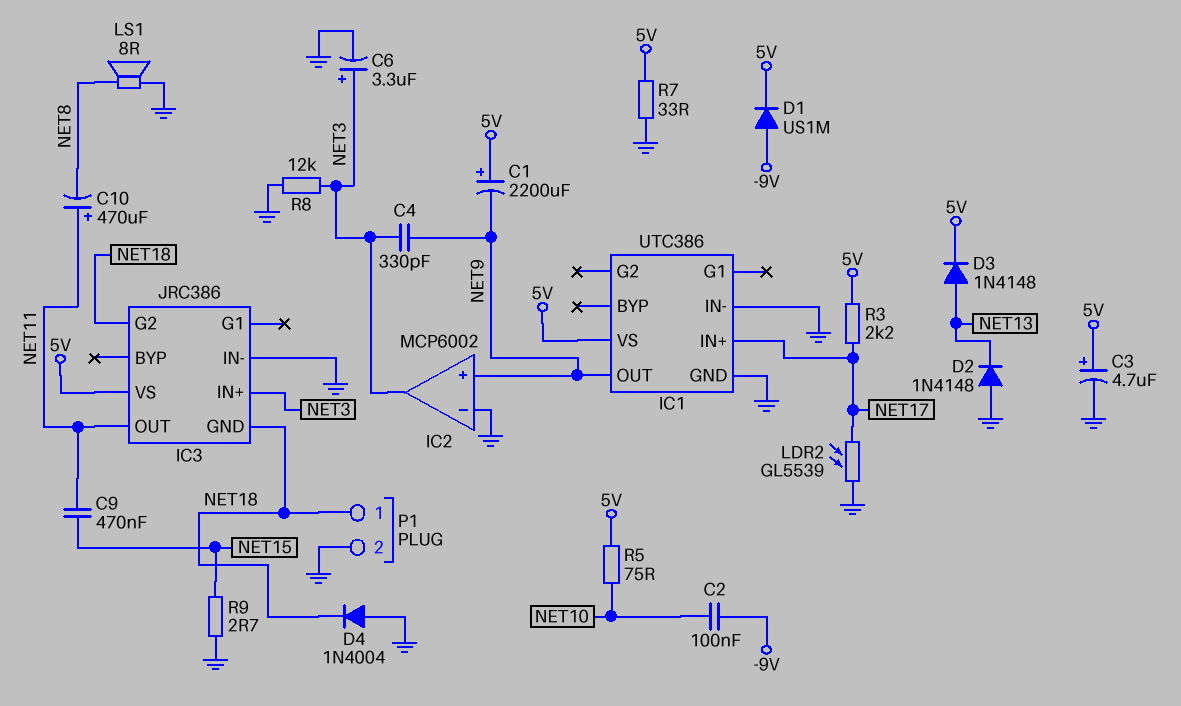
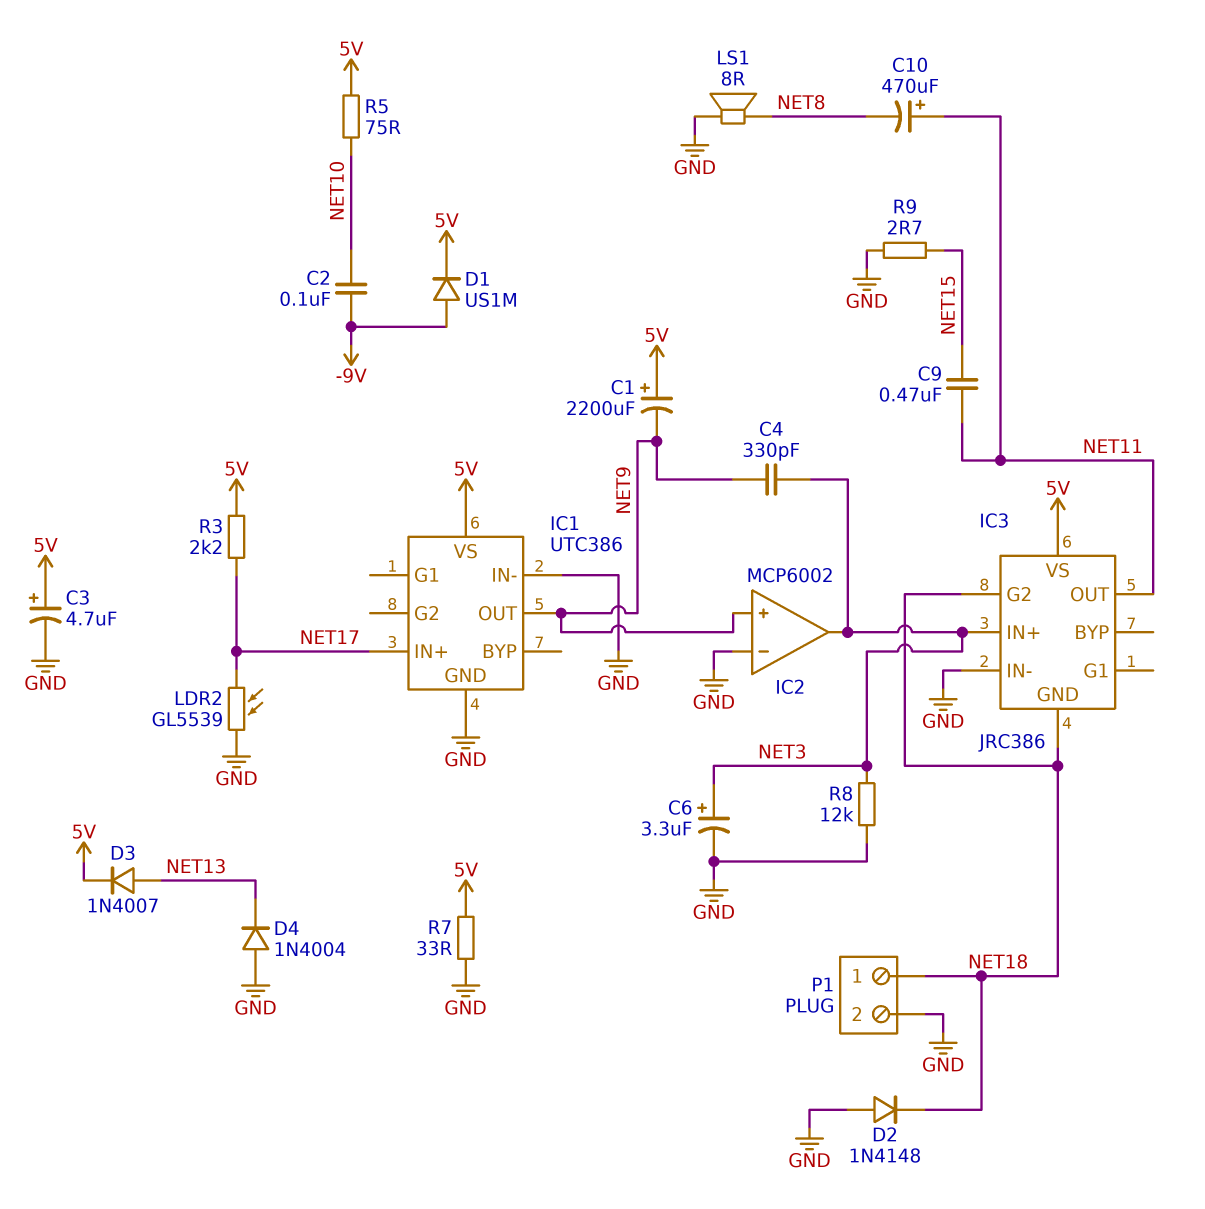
D2: diode 1N4148 (A GND, K NET13) -> diode 1N4148 (A GND, K NET18)
D3: diode 1N4148 (A NET13, K 5V) -> diode 1N4007 (A NET13, K 5V)
D4: diode 1N4004 (A GND, K NET18) -> diode 1N4004 (A GND, K NET13)

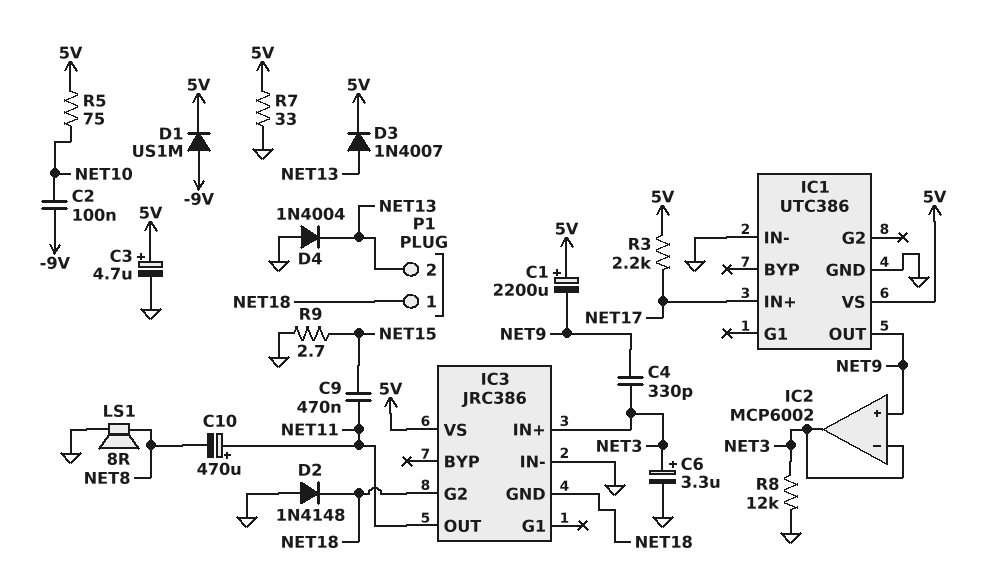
IC2 pin in-: GND -> NET3
LDR2: GL5539 (GND, NET17) -> none
P1 pin 2: GND -> NET13

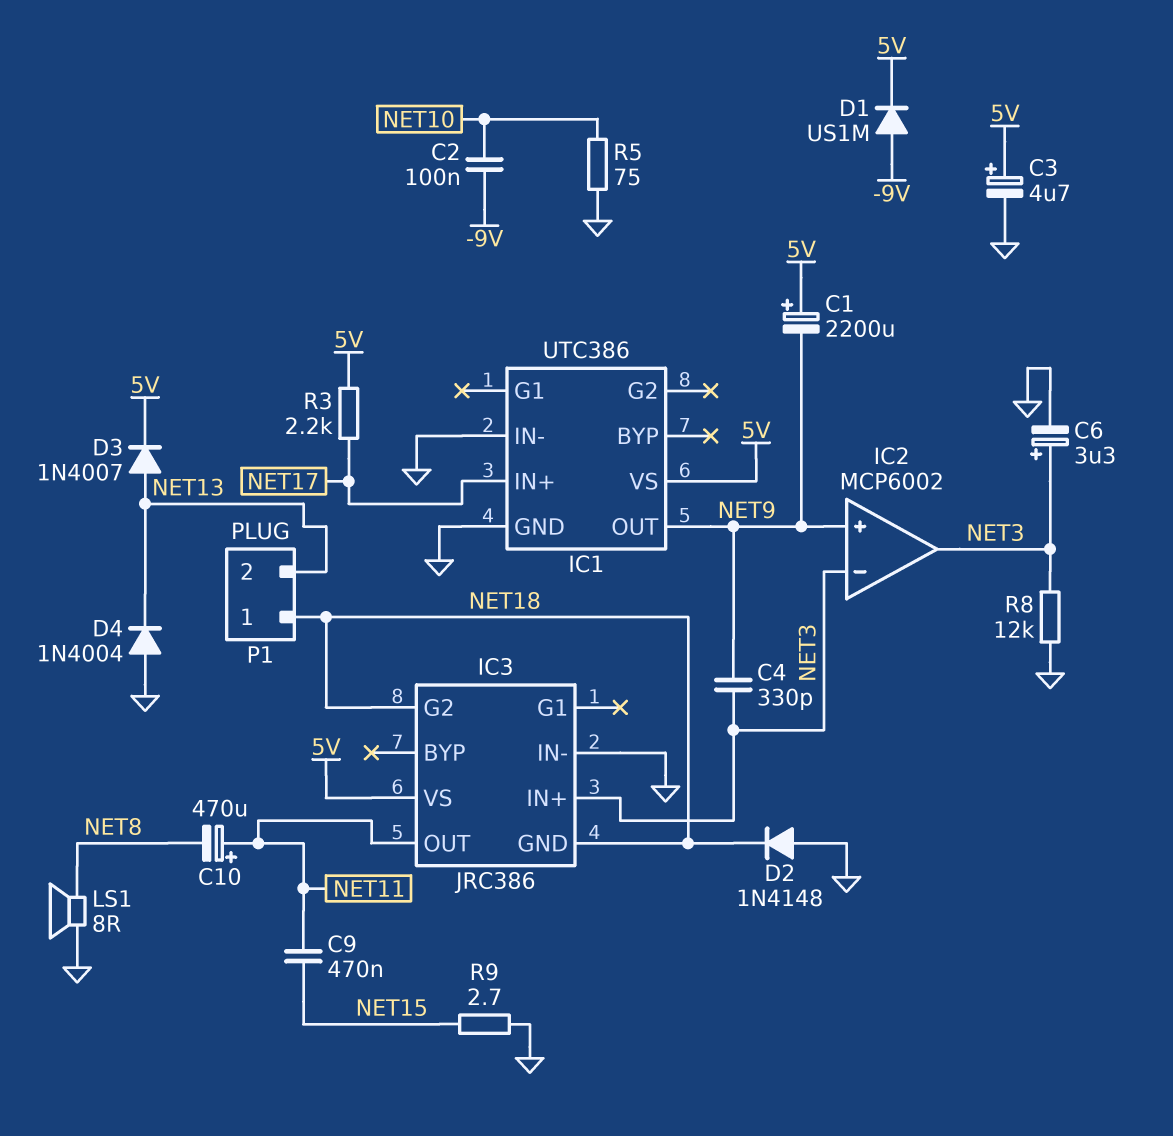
R5: 75 (5V, NET10) -> 75 (GND, NET10)
R7: 33 (5V, GND) -> none

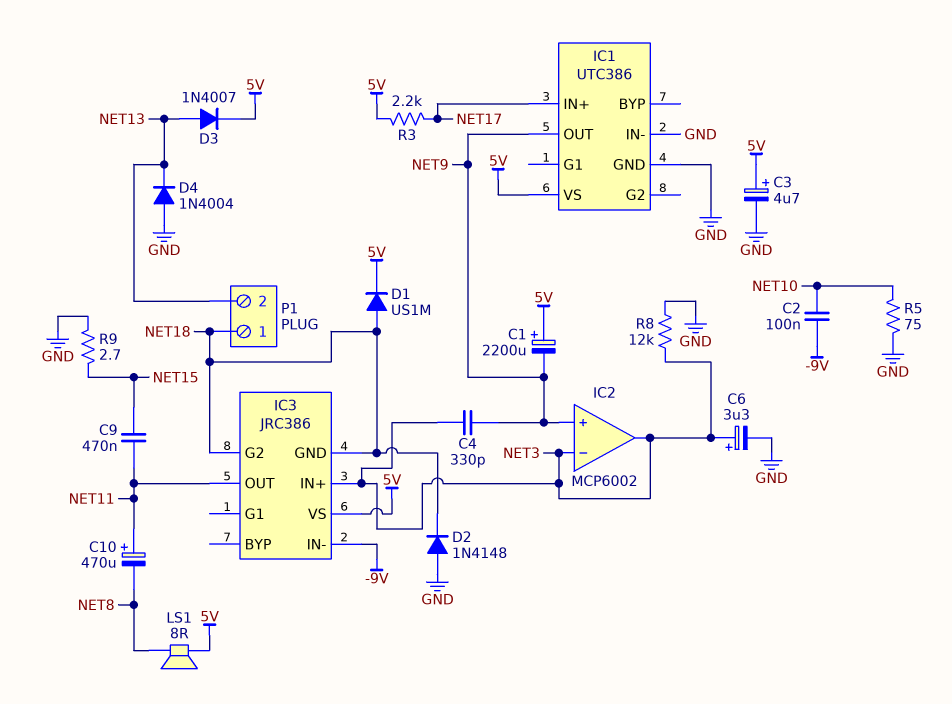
D1: diode US1M (A -9V, K 5V) -> diode US1M (A NET18, K 5V)
IC3 pin IN-: GND -> -9V
LS1: speaker 8R (GND, NET8) -> speaker 8R (5V, NET8)

